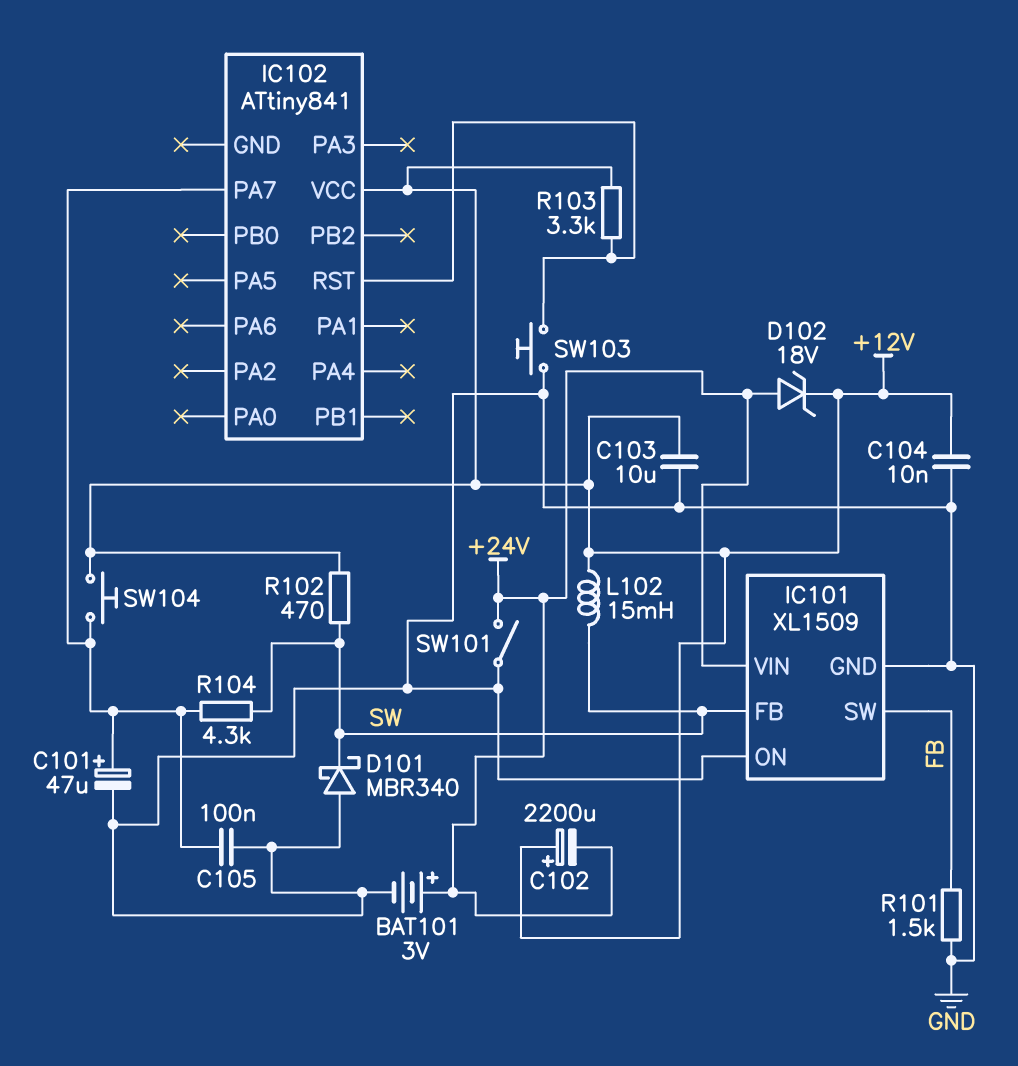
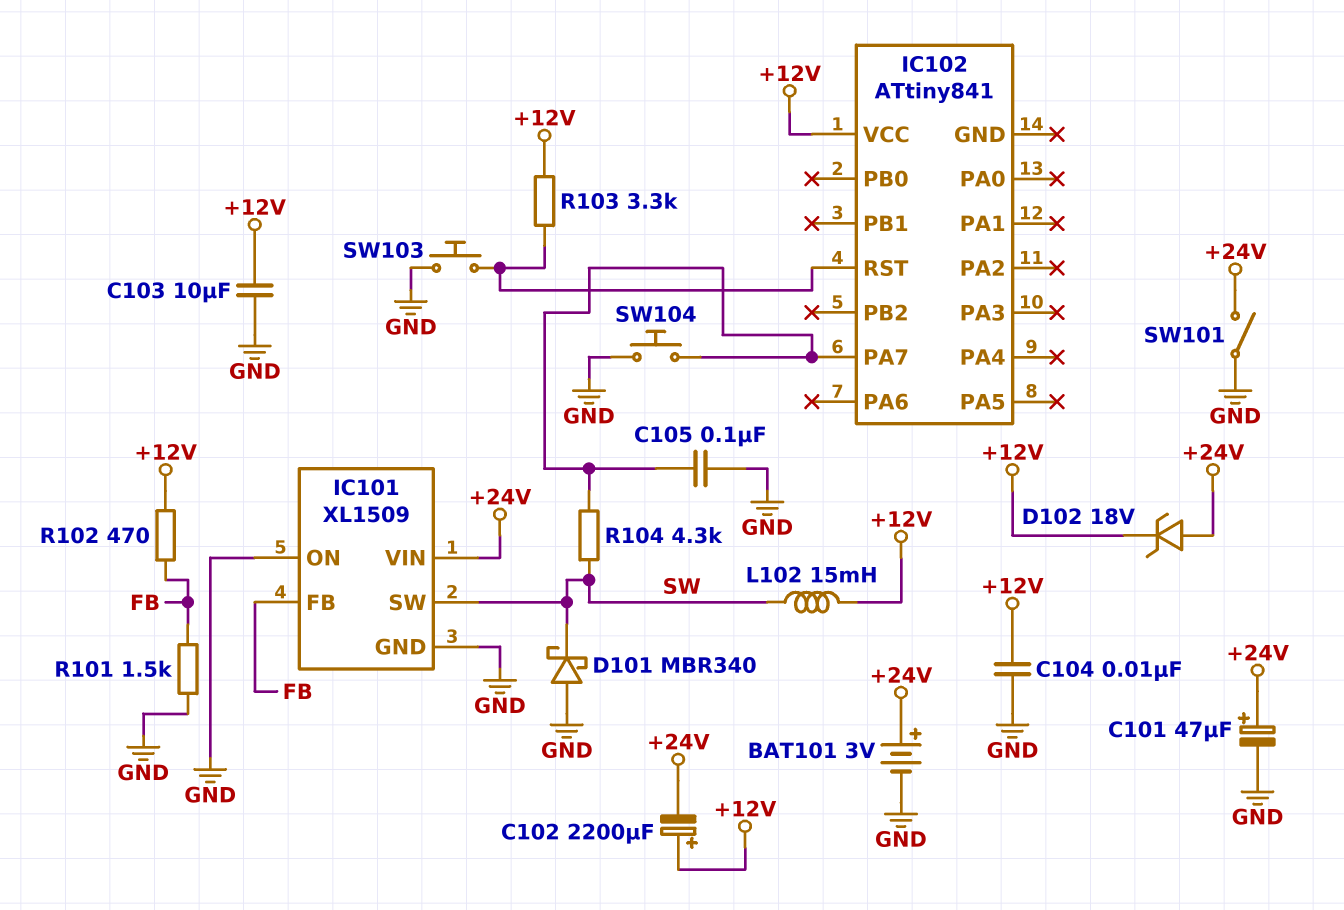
C101: 47uF (plus IC102/PA7, minus GND) -> 47uF (plus +24V, minus GND)
IC101 pin FB: SW -> FB
IC101 pin SW: FB -> SW
R102: 470 (+12V, SW) -> 470 (+12V, FB)
SW104: button (+12V, IC102/PA7) -> button (GND, IC102/PA7)

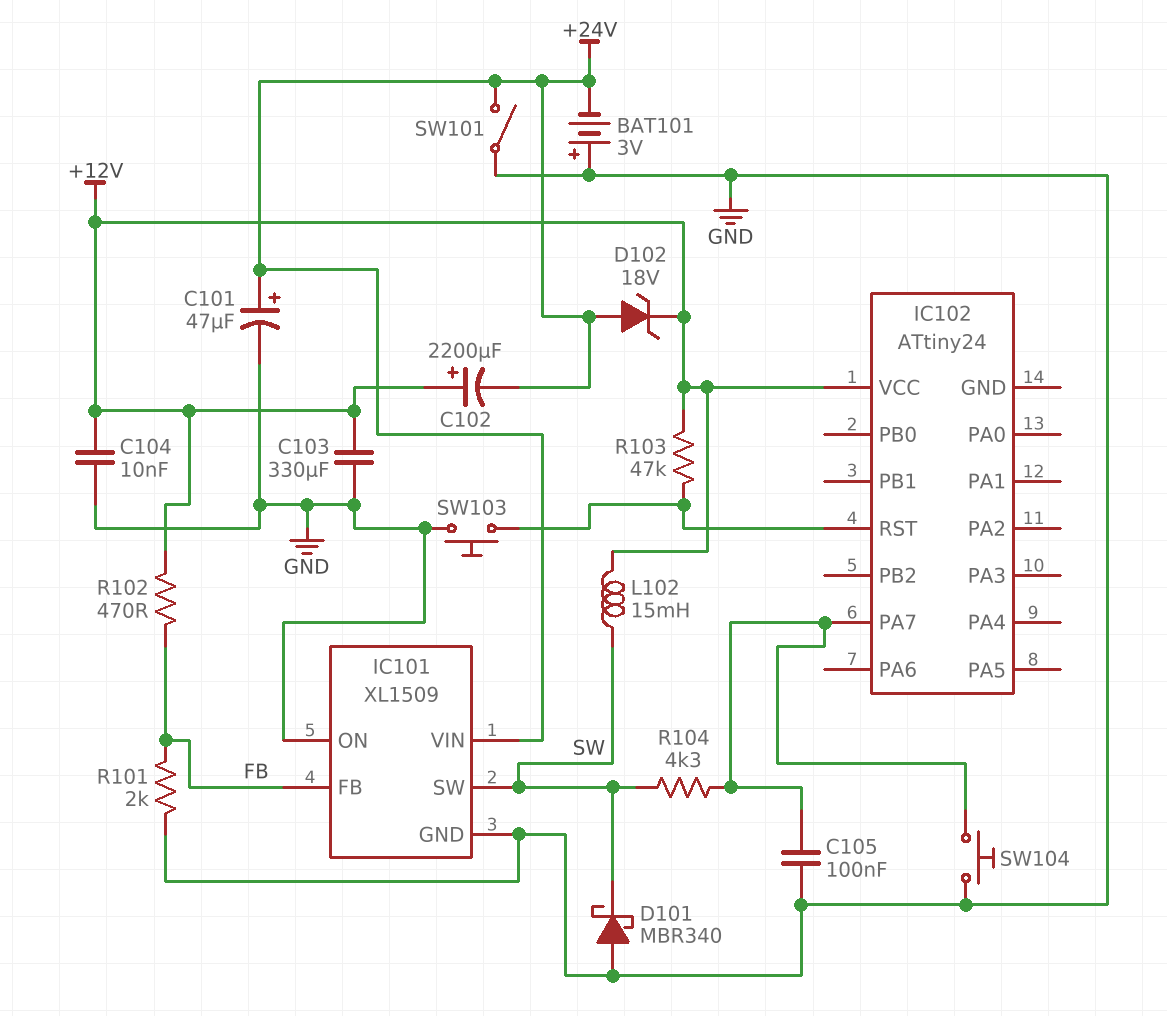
BAT101: 3V (plus +24V, minus GND) -> 3V (plus GND, minus +24V)
C103: 10uF (+12V, GND) -> 330uF (+12V, GND)
IC102: ATtiny841 -> ATtiny24
R101: 1.5k (FB, GND) -> 2k (FB, GND)
R103: 3.3k (+12V, IC102/RST) -> 47k (+12V, IC102/RST)

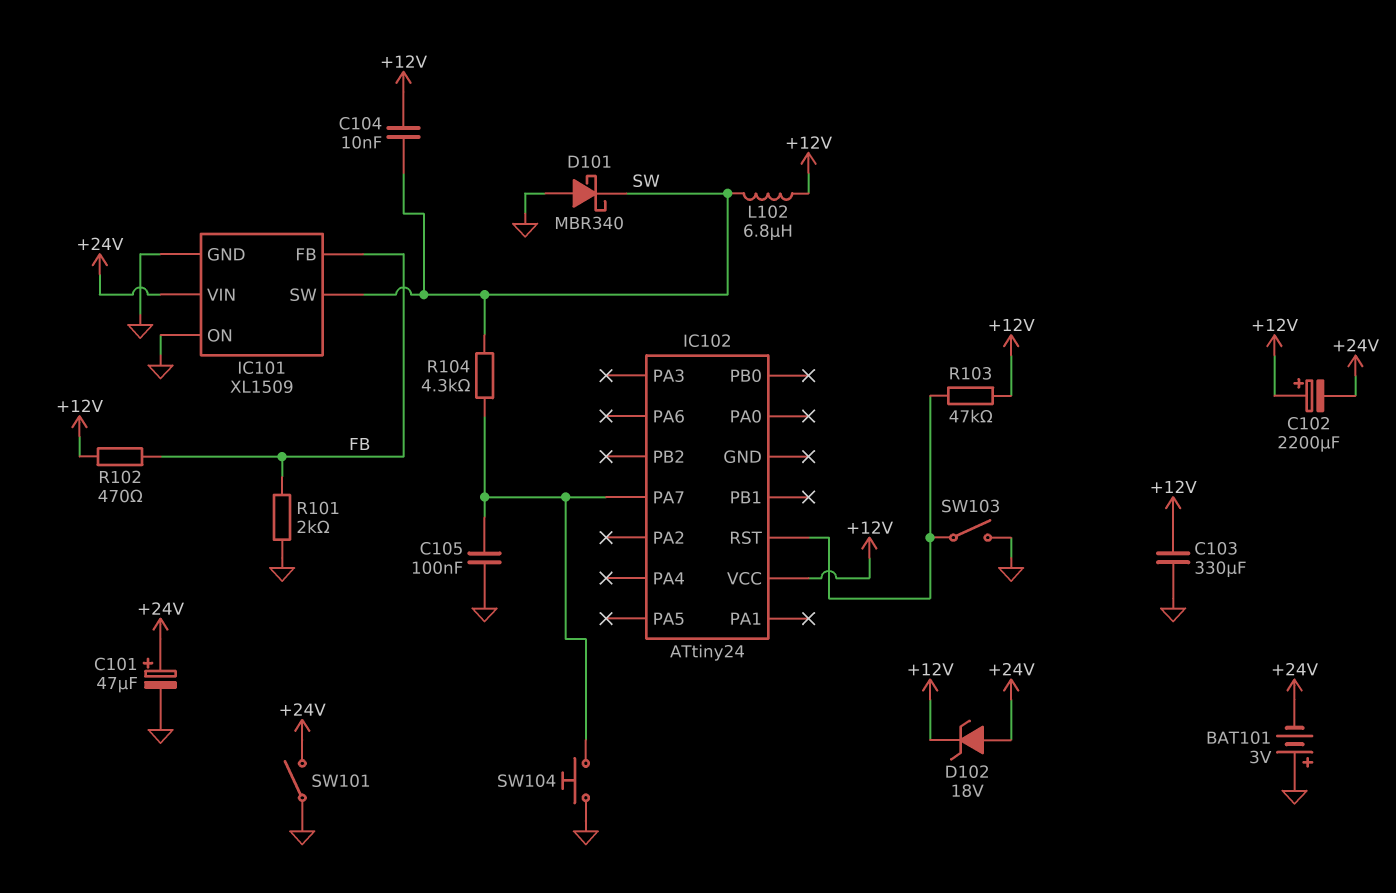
C104: 10nF (+12V, GND) -> 10nF (+12V, SW)
L102: 15mH (+12V, SW) -> 6.8uH (+12V, SW)
SW103: button (GND, IC102/RST) -> switch (GND, IC102/RST)

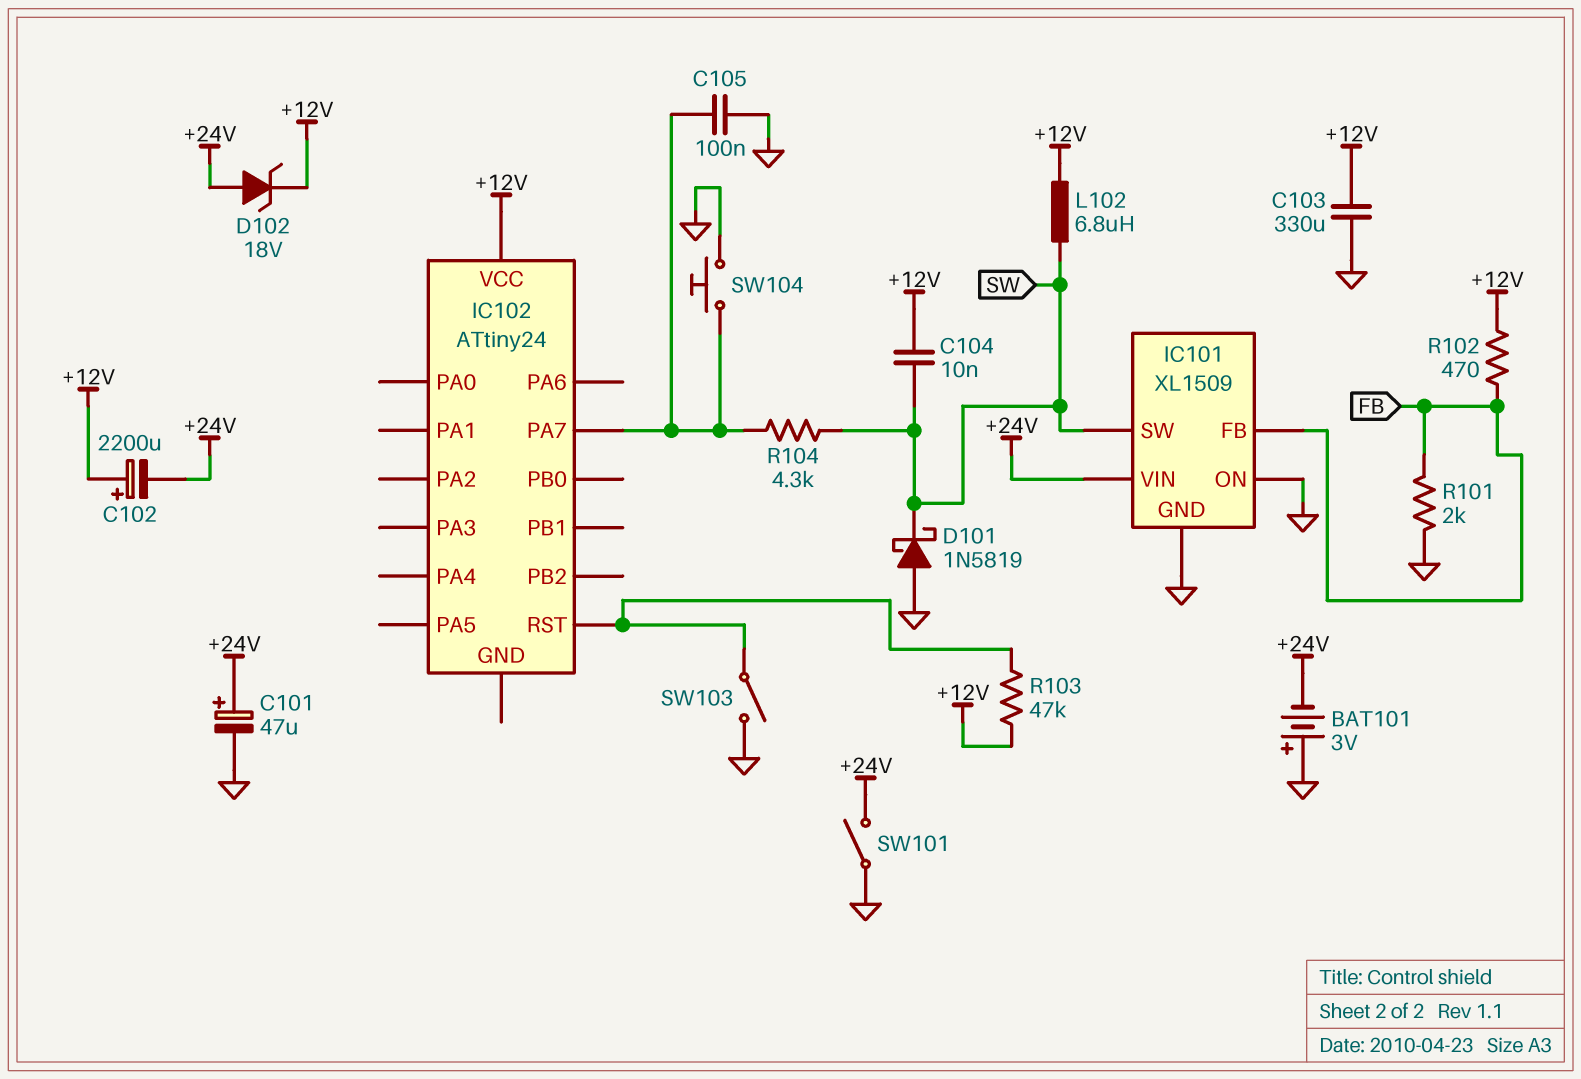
D101: schottky MBR340 (A GND, K SW) -> schottky 1N5819 (A GND, K SW)

